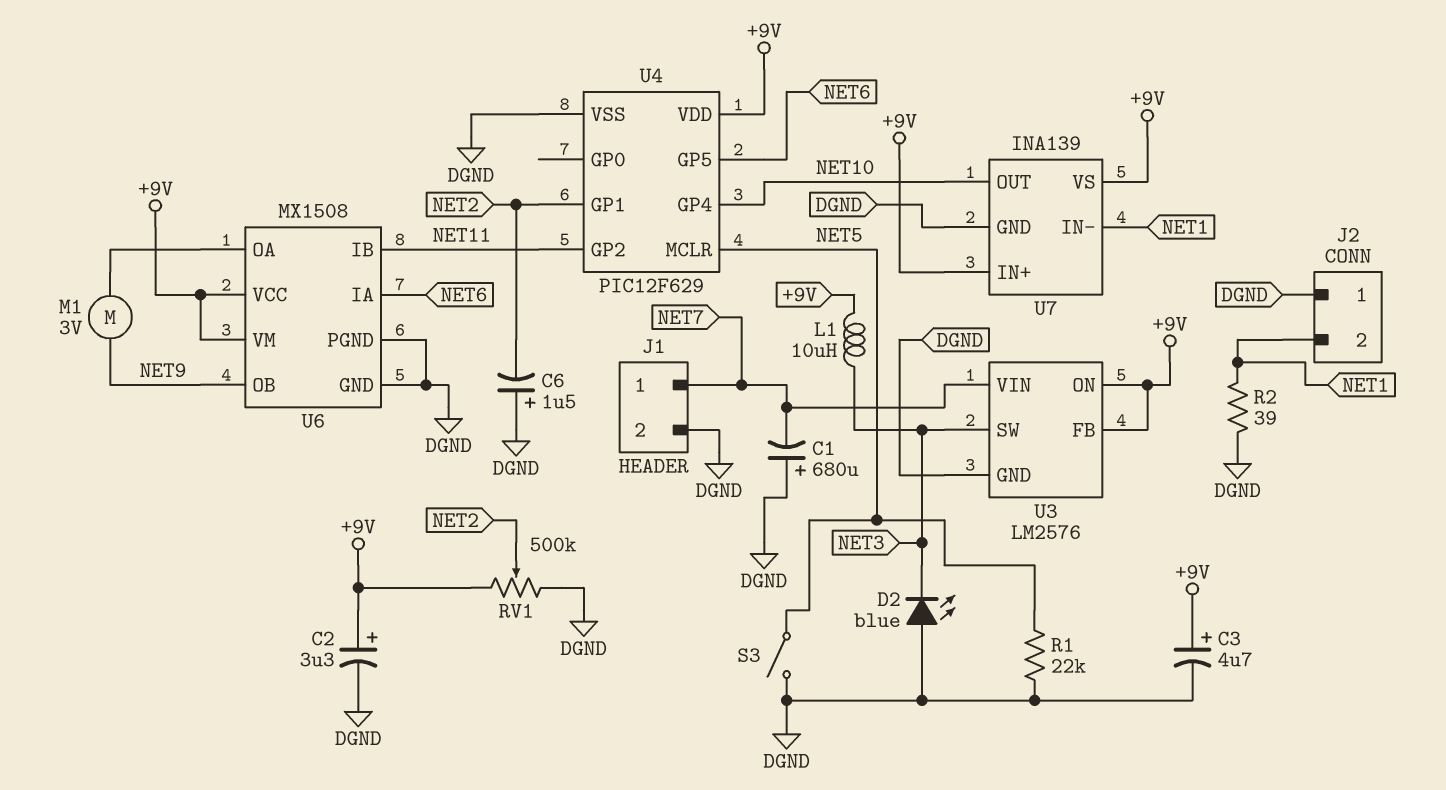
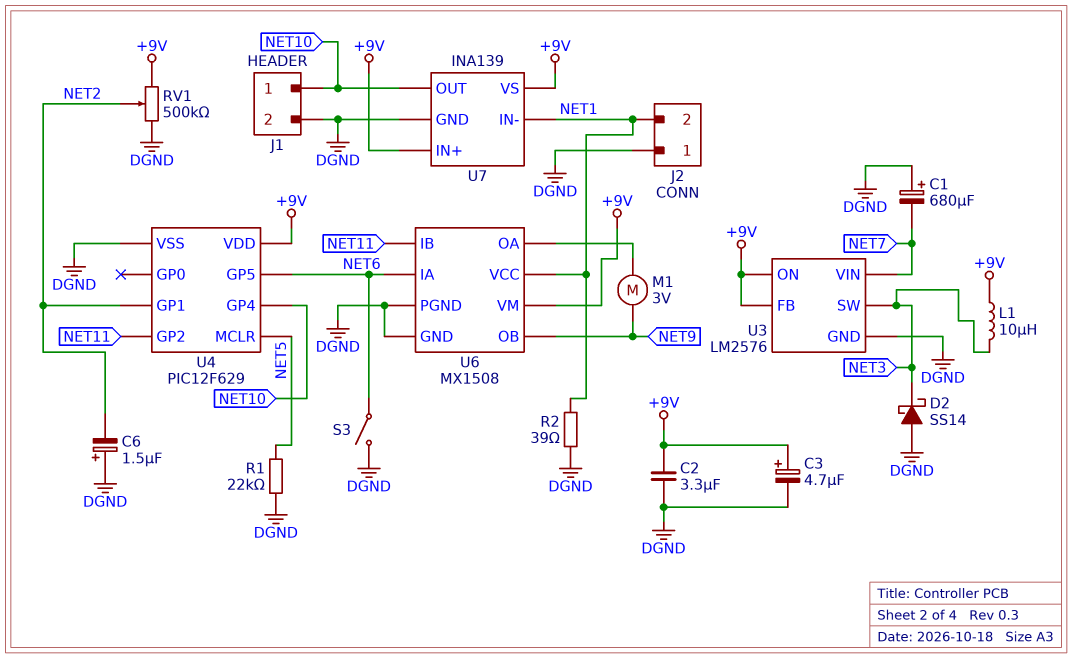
C2: 3.3uF (plus +9V, minus DGND) -> 3.3uF (+9V, DGND)
D2: LED blue (A DGND, K NET3) -> schottky SS14 (A DGND, K NET3)
J1 pin 1: NET7 -> NET10
S3: switch (DGND, NET5) -> switch (DGND, NET6)
U6 pin VCC: +9V -> NET1

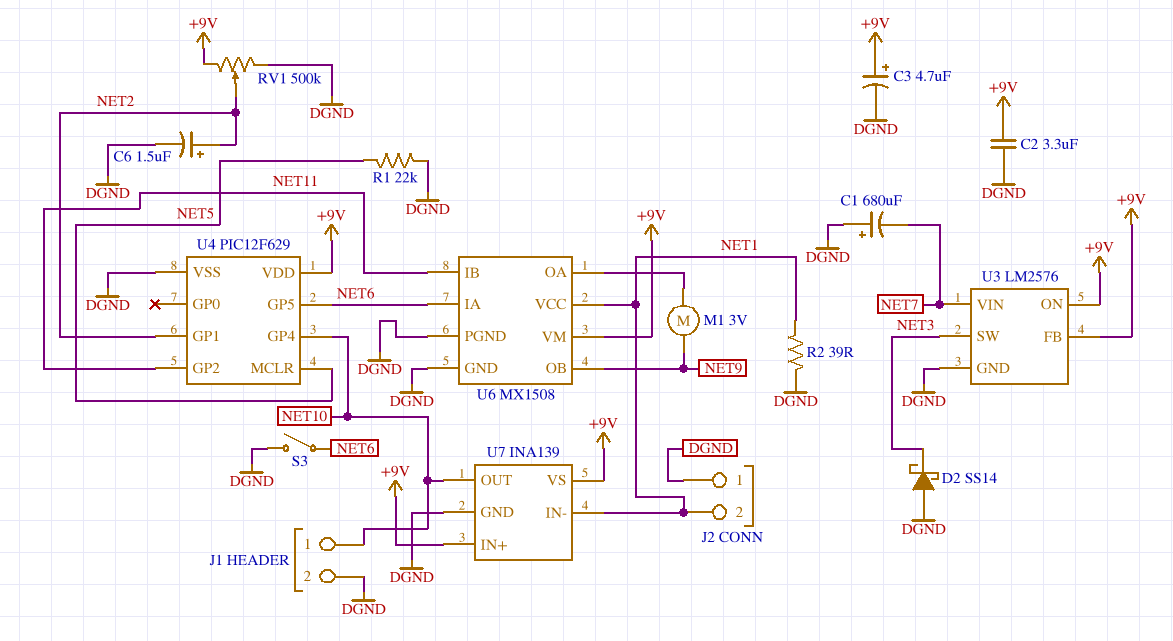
C6: 1.5uF (plus DGND, minus NET2) -> 1.5uF (plus NET2, minus DGND)
L1: 10uH (+9V, NET3) -> none

